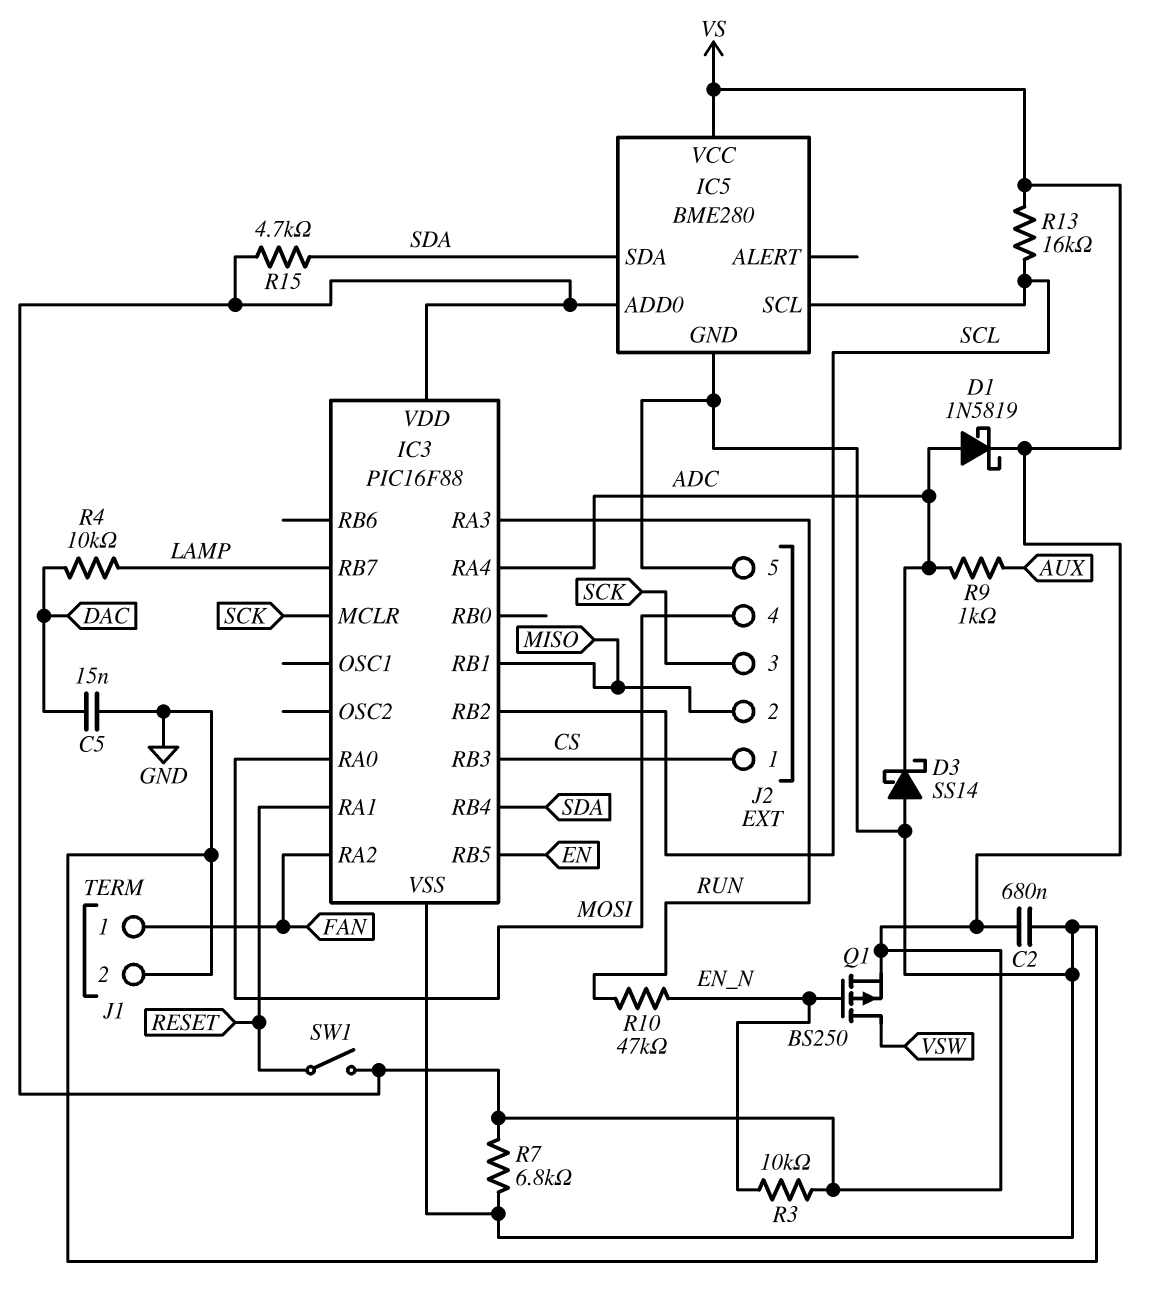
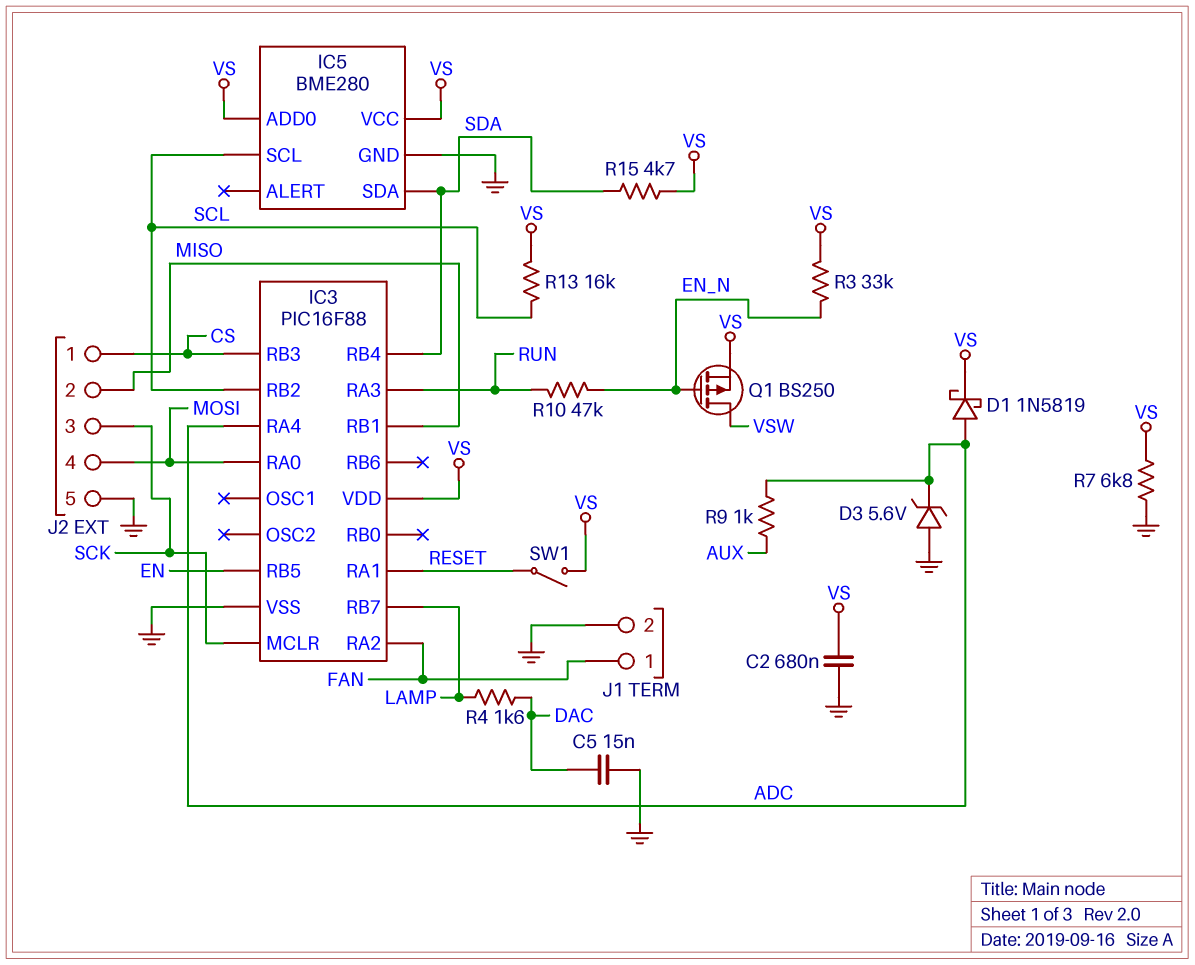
D3: schottky SS14 (A GND, K ADC) -> zener 5.6V (A GND, K ADC)
R3: 10k (EN_N, VS) -> 33k (EN_N, VS)
R4: 10k (DAC, LAMP) -> 1.6k (DAC, LAMP)

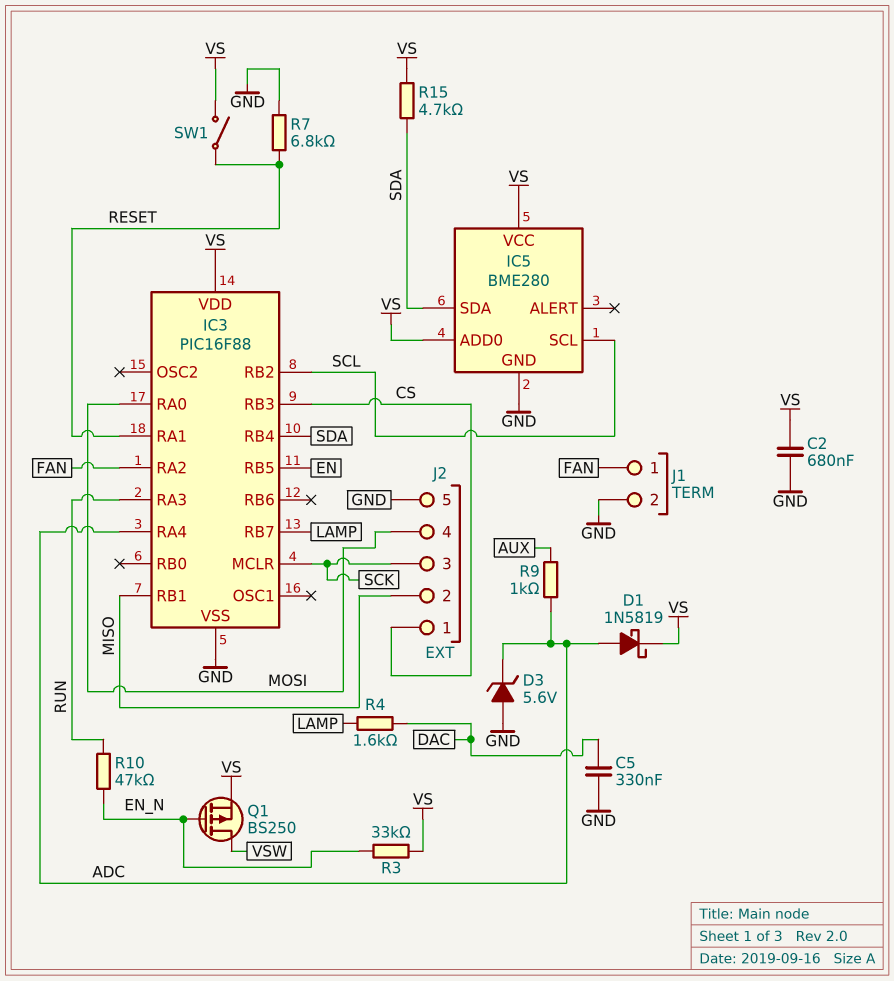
C5: 15nF (DAC, GND) -> 330nF (DAC, GND)
R7: 6.8k (GND, VS) -> 6.8k (GND, RESET)
R13: 16k (SCL, VS) -> none

